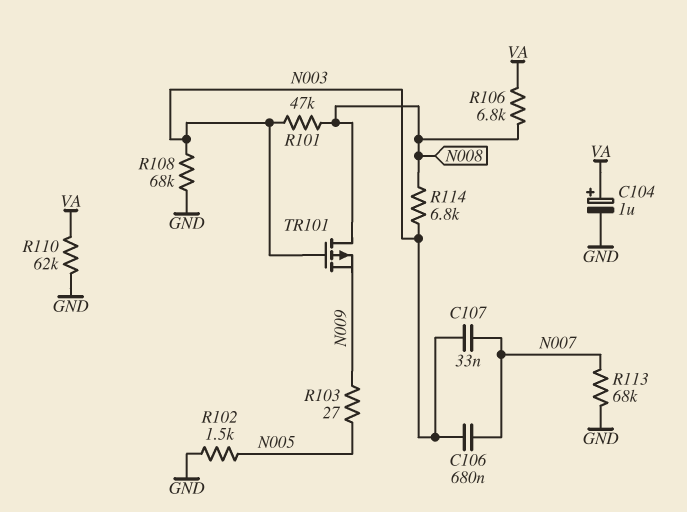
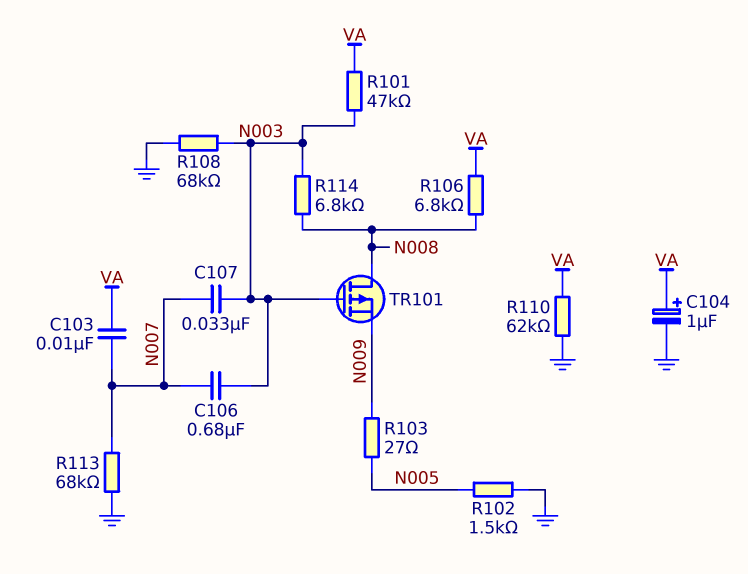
C103: none -> 10nF (N007, VA)
R101: 47k (N003, N008) -> 47k (N003, VA)

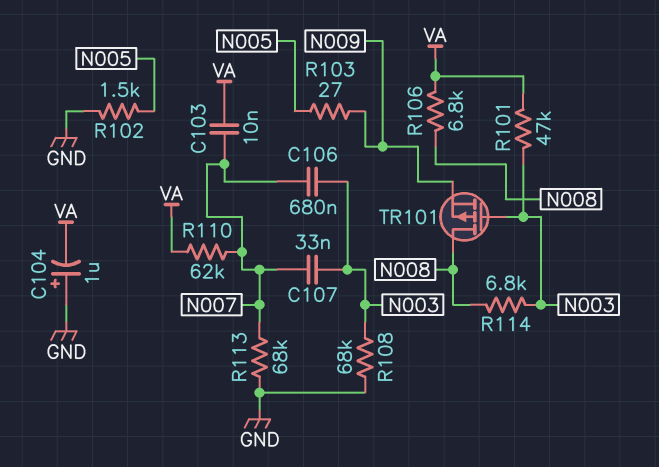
C104: 1uF (plus VA, minus GND) -> 1uF (plus GND, minus VA)
R110: 62k (GND, VA) -> 62k (N007, VA)

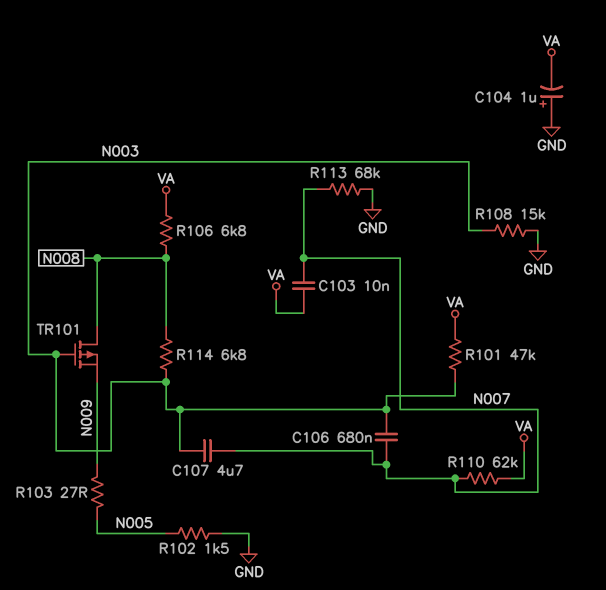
C107: 33nF (N003, N007) -> 4.7uF (N003, N007)
R108: 68k (GND, N003) -> 15k (GND, N003)

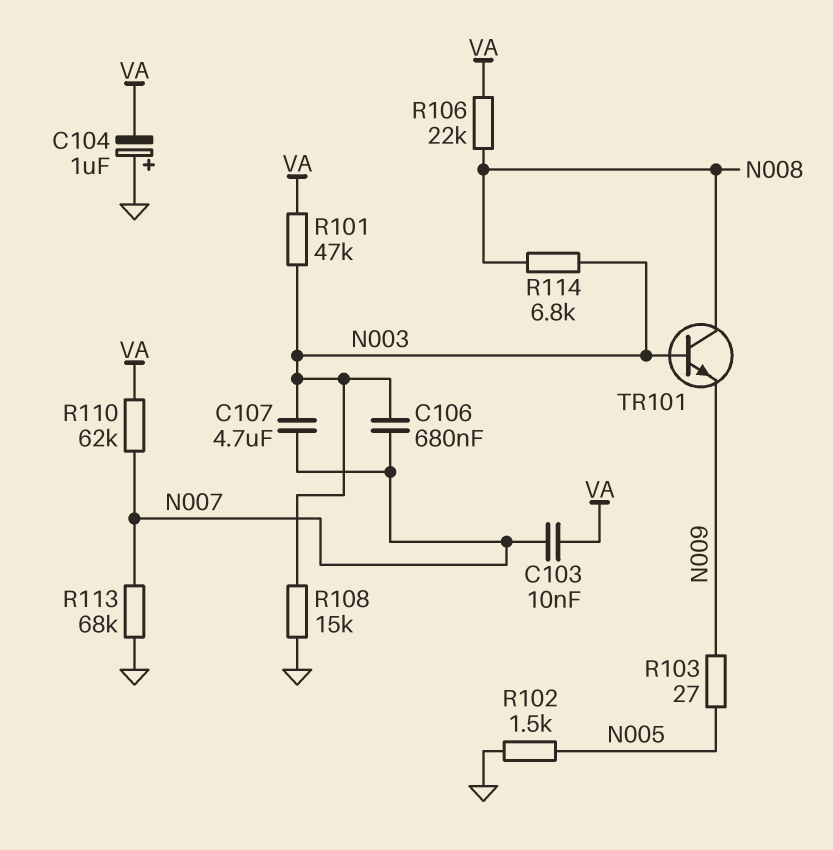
R106: 6.8k (N008, VA) -> 22k (N008, VA)
TR101: PMOS (G N003, D N008, S N009) -> NPN (B N003, C N008, E N009)

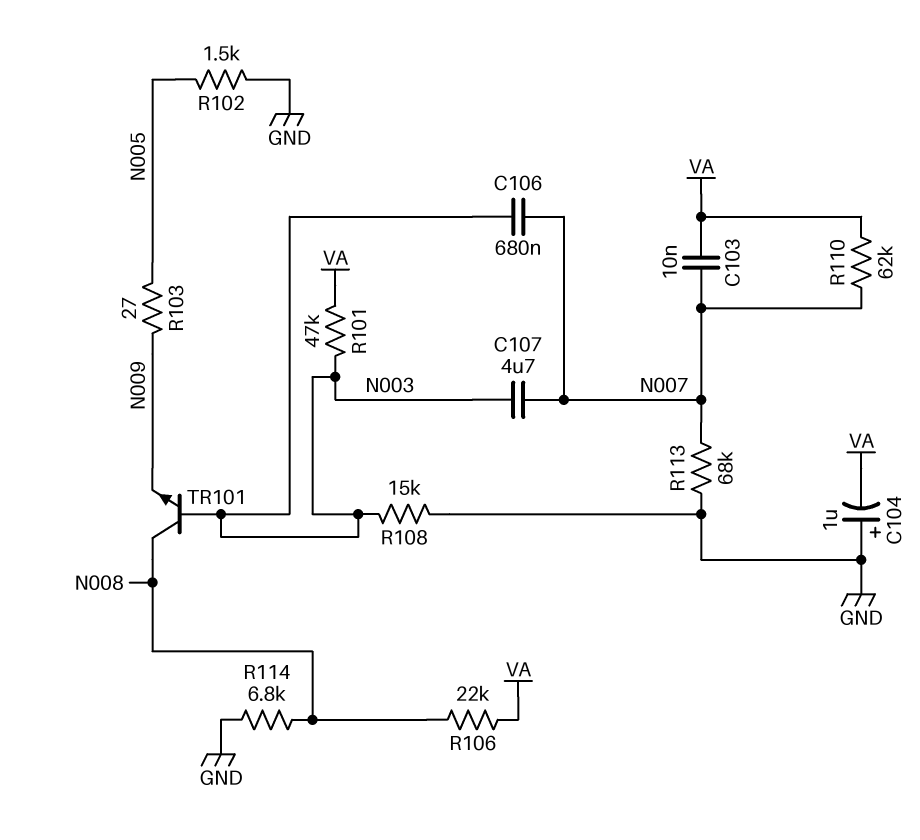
R114: 6.8k (N003, N008) -> 6.8k (GND, N008)

